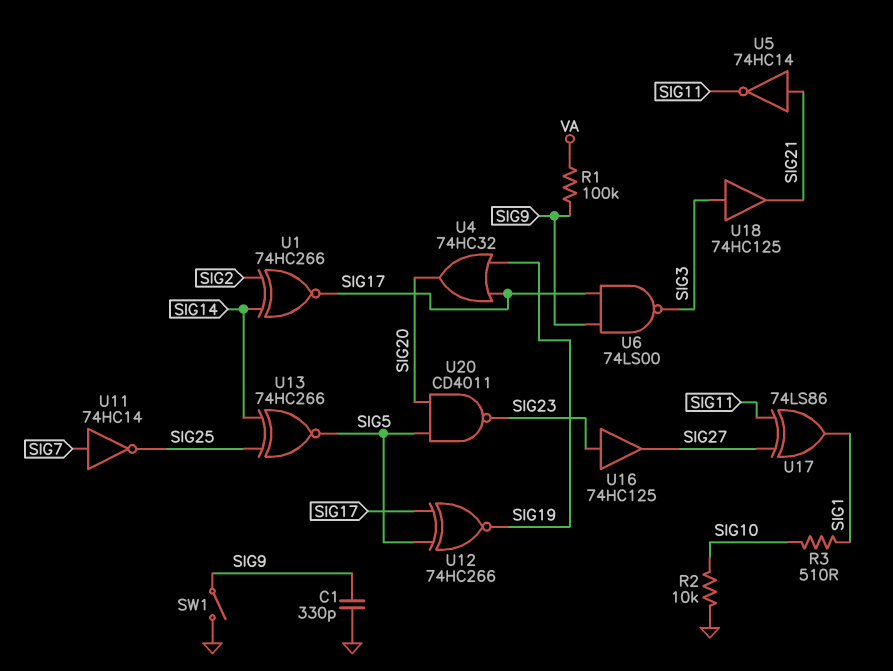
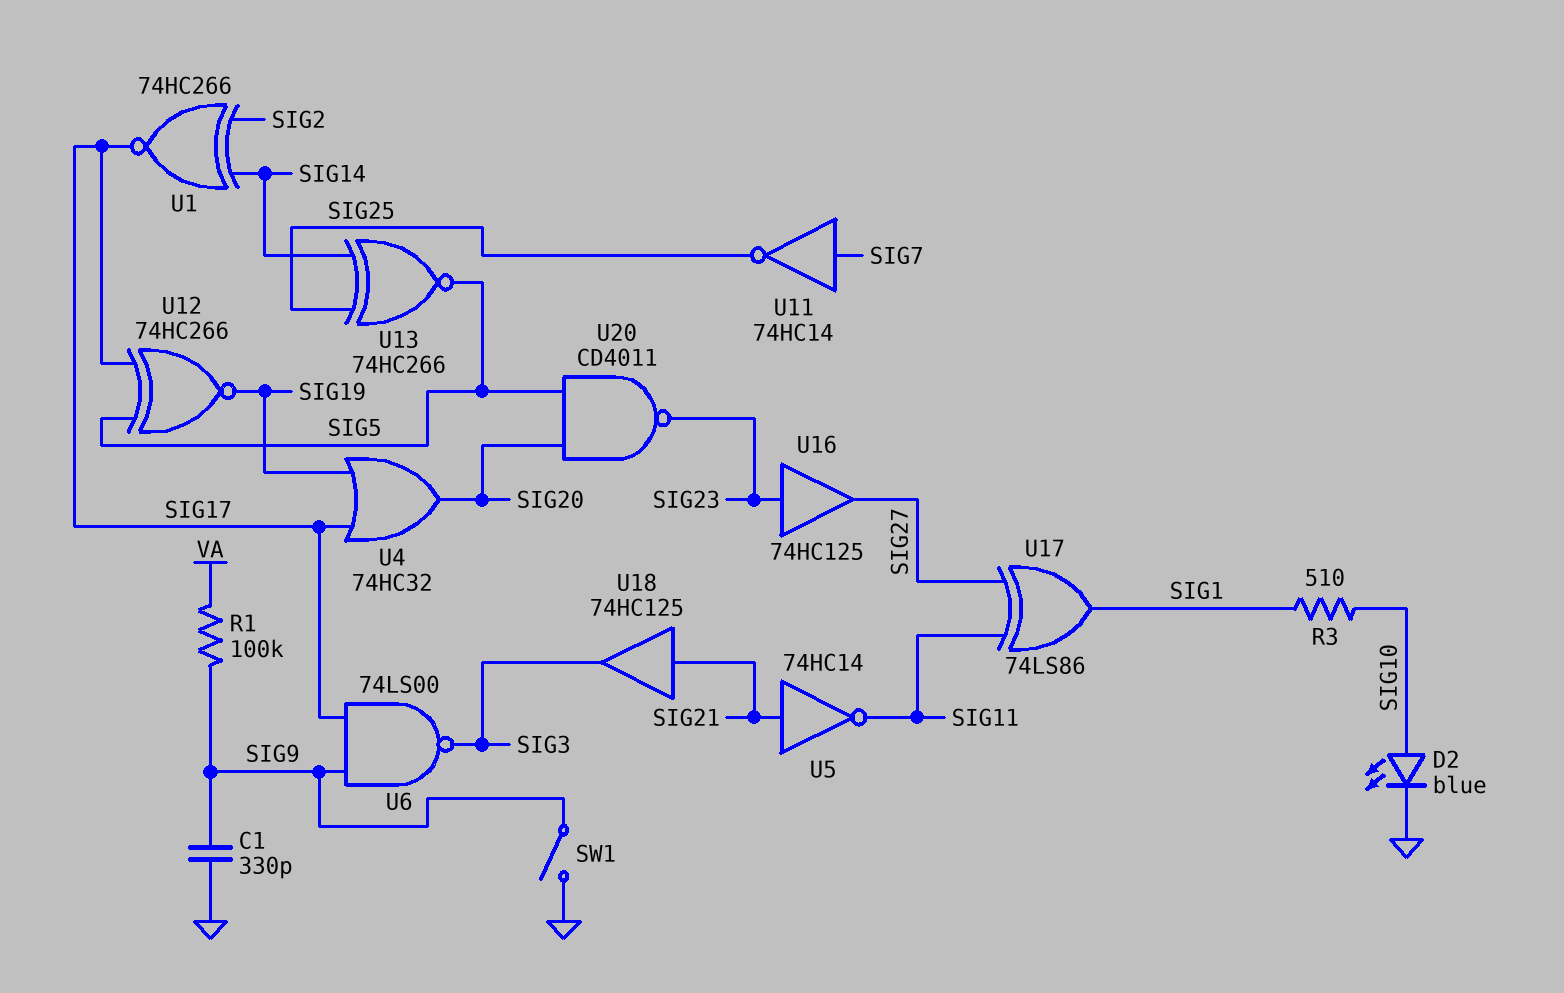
D2: none -> LED blue (A SIG10, K GND)
R2: 10k (GND, SIG10) -> none
U18: buffer 74HC125 (in SIG3, out SIG21) -> buffer 74HC125 (in SIG21, out SIG3)

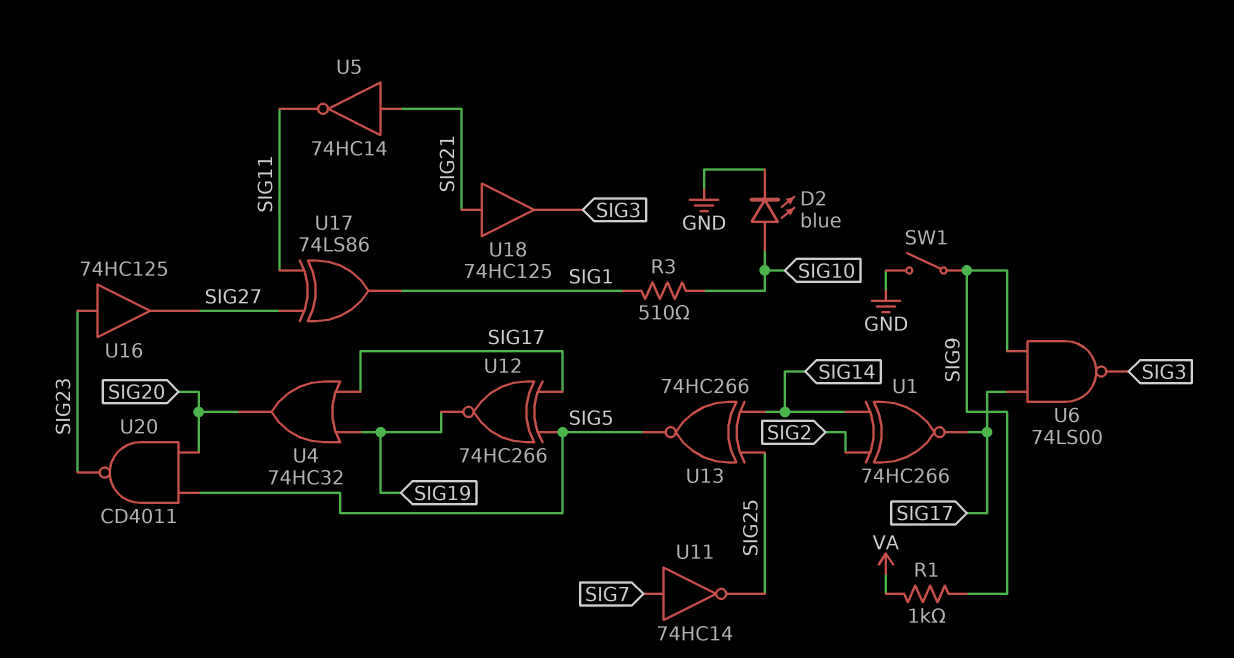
C1: 330pF (GND, SIG9) -> none
R1: 100k (SIG9, VA) -> 1k (SIG9, VA)

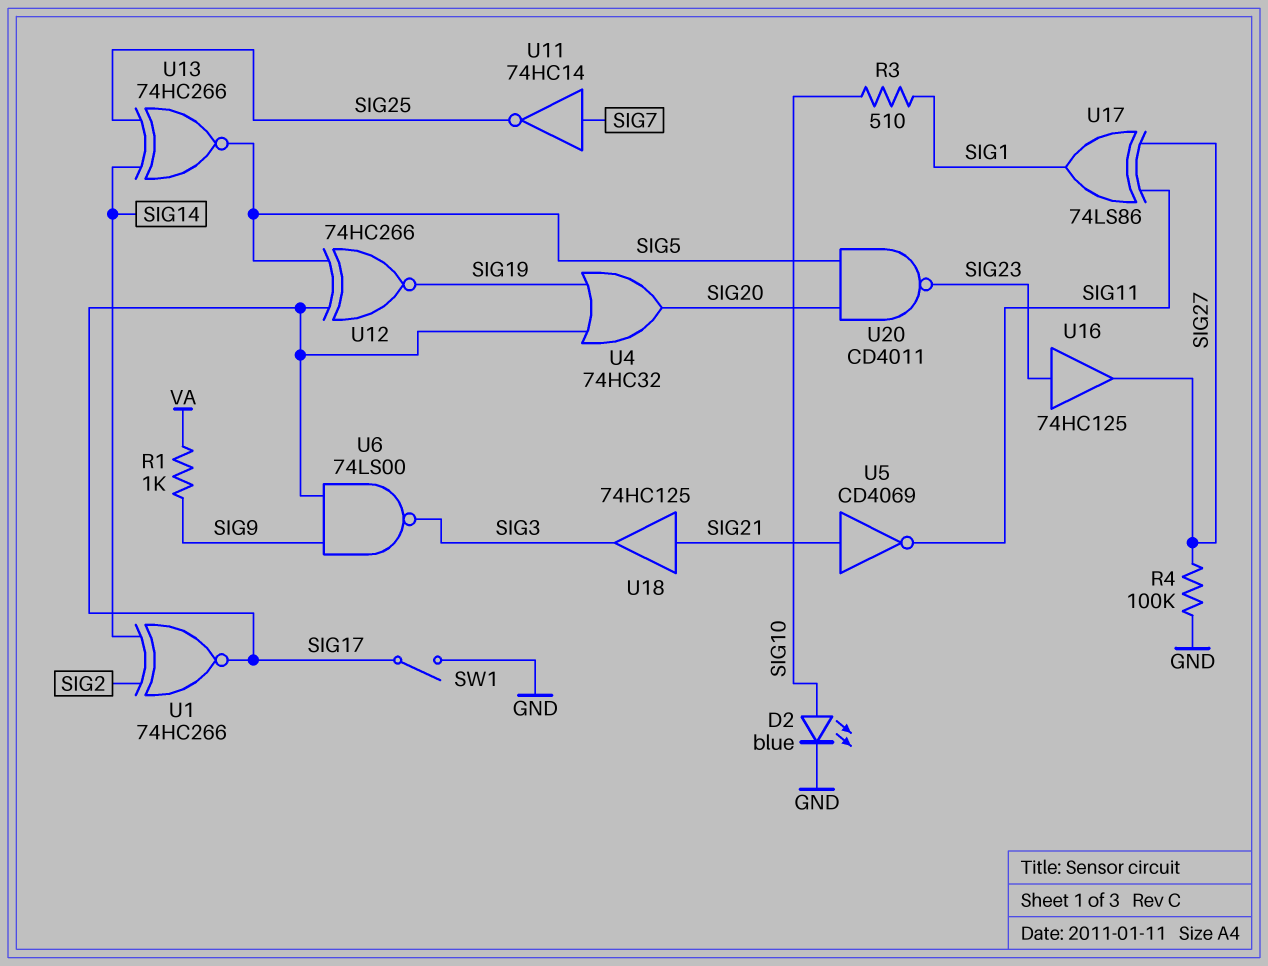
R4: none -> 100k (GND, SIG27)
SW1: switch (GND, SIG9) -> switch (GND, SIG17)
U5: NOT 74HC14 (in SIG21, out SIG11) -> NOT CD4069 (in SIG21, out SIG11)

